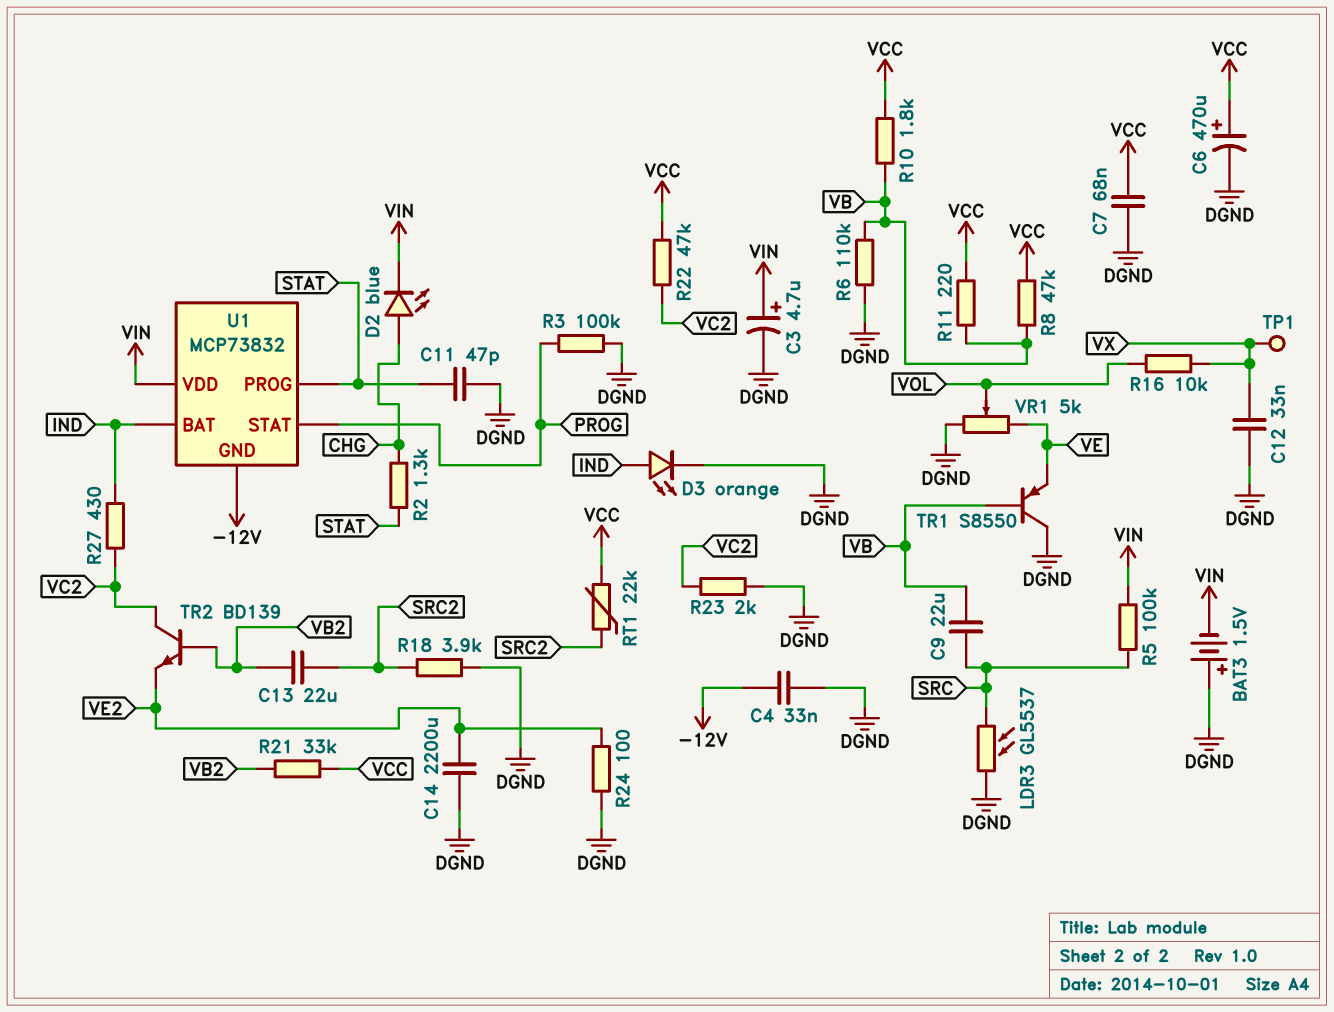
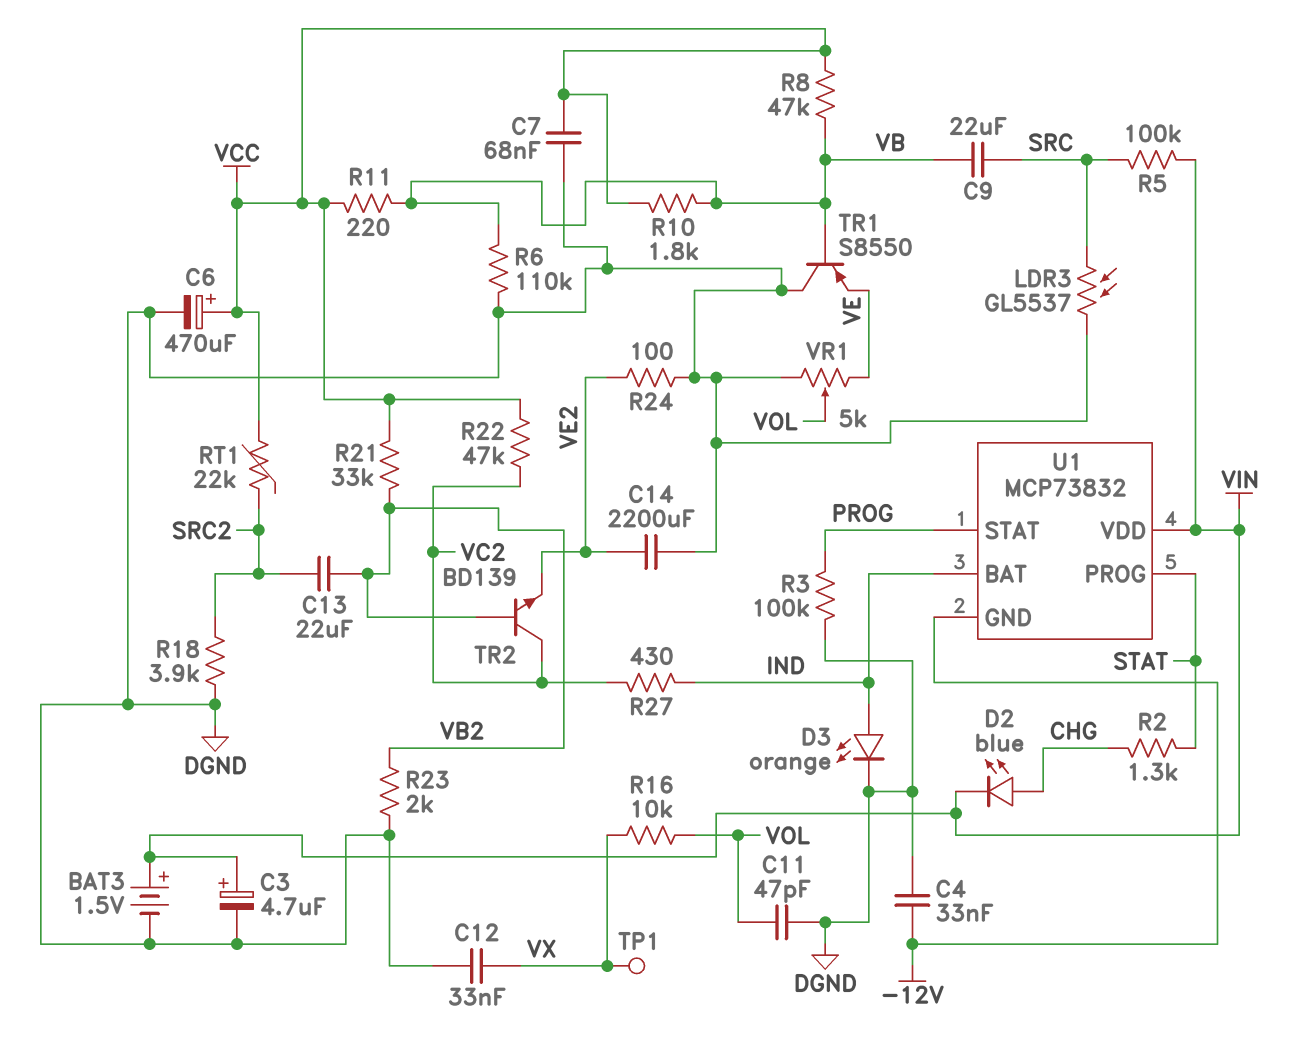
BAT3: 1.5V (plus DGND, minus VIN) -> 1.5V (plus VIN, minus DGND)
C11: 47pF (DGND, STAT) -> 47pF (DGND, VOL)
R23: 2k (DGND, VC2) -> 2k (DGND, VB2)

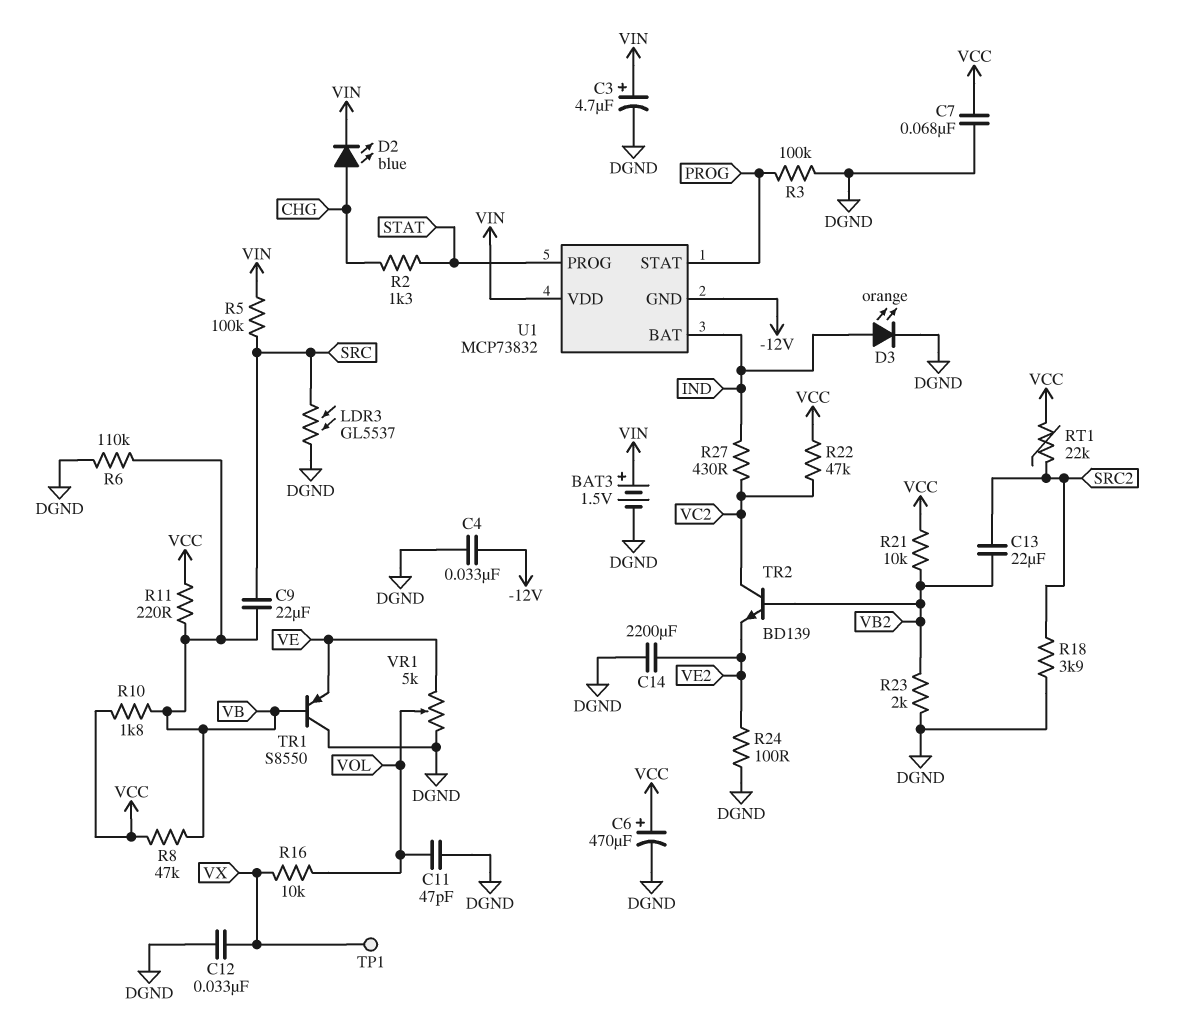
R21: 33k (VB2, VCC) -> 10k (VB2, VCC)

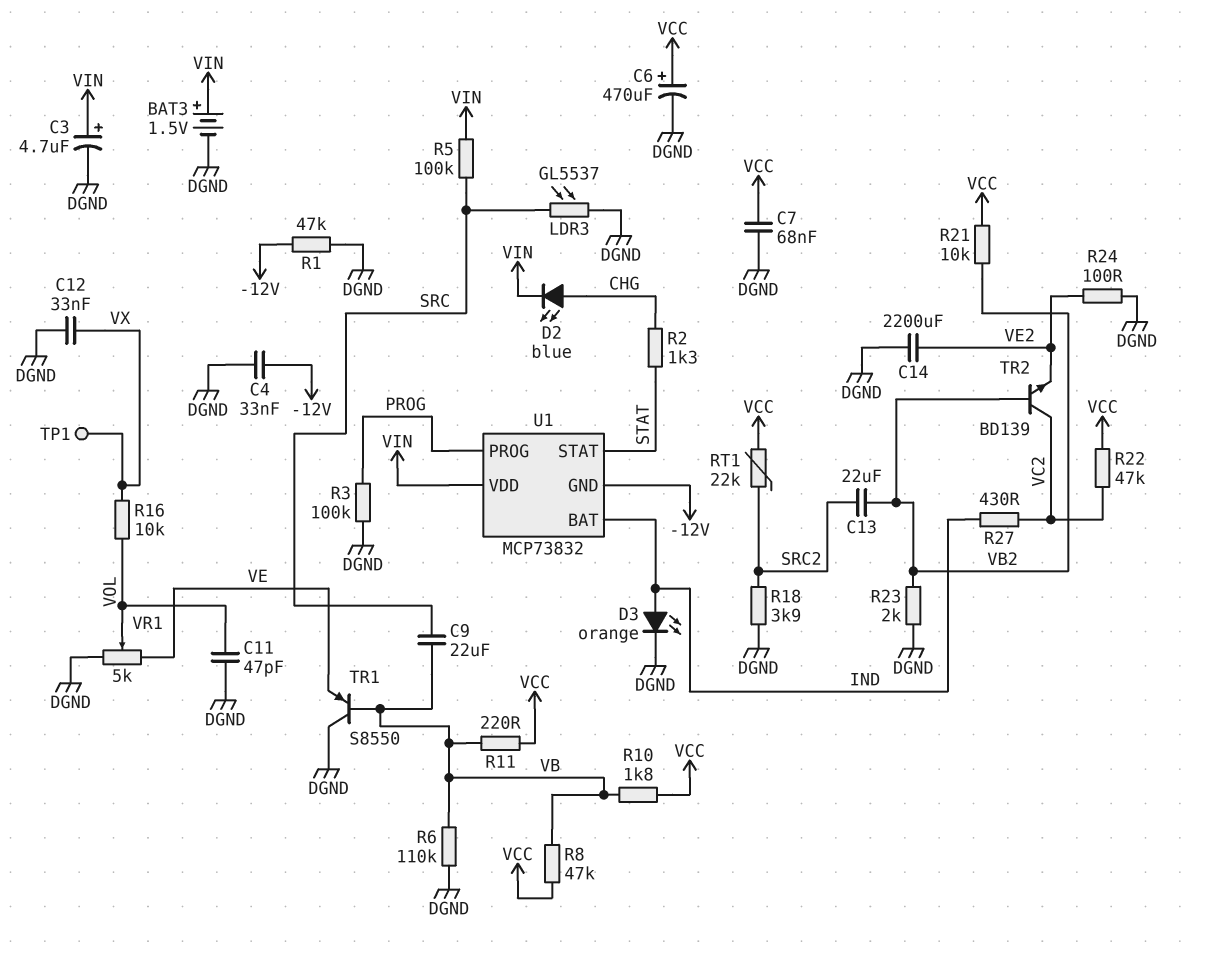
R1: none -> 47k (-12V, DGND)
U1 pin PROG: STAT -> PROG
U1 pin STAT: PROG -> STAT

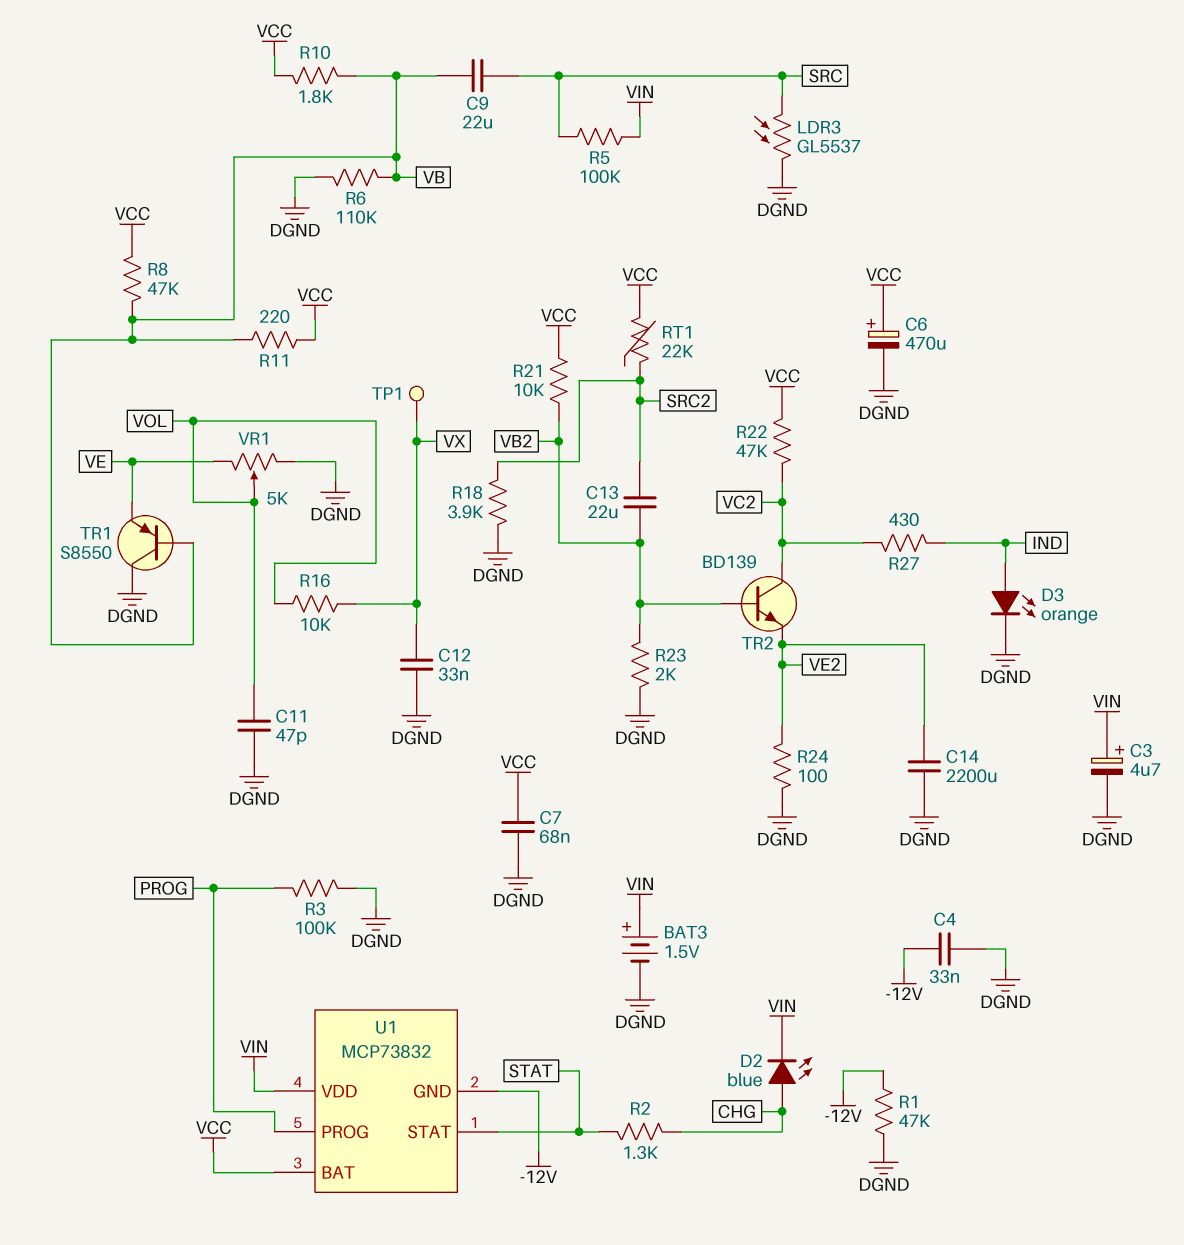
U1 pin BAT: IND -> VCC

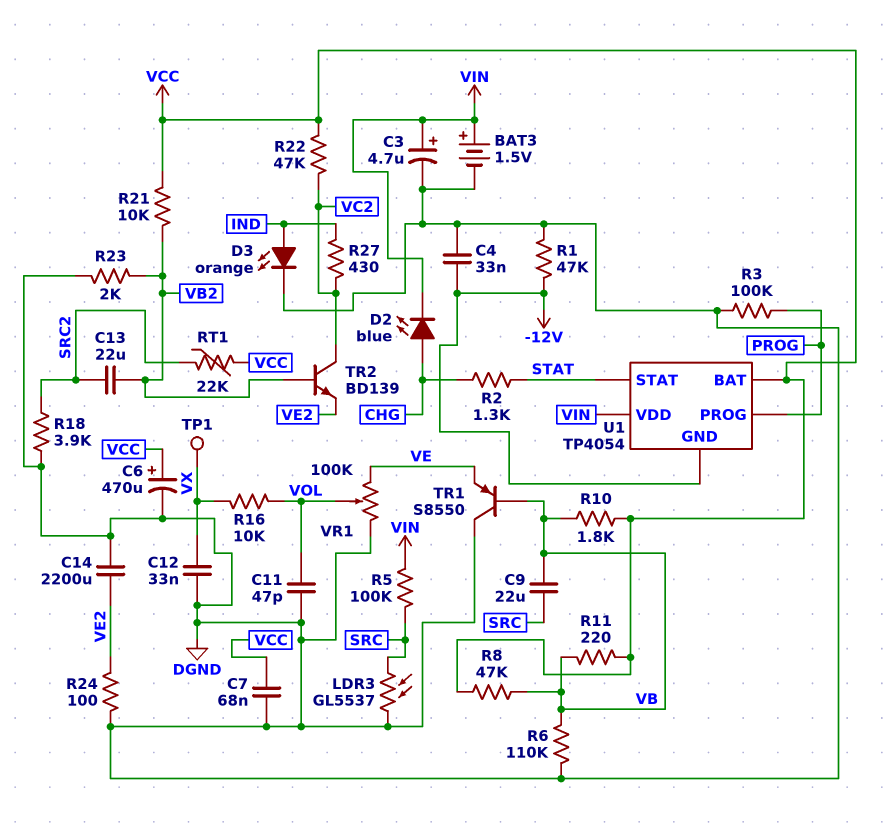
U1: MCP73832 -> TP4054
VR1: 5k (DGND, VE, wiper VOL) -> 100k (DGND, VE, wiper VOL)

